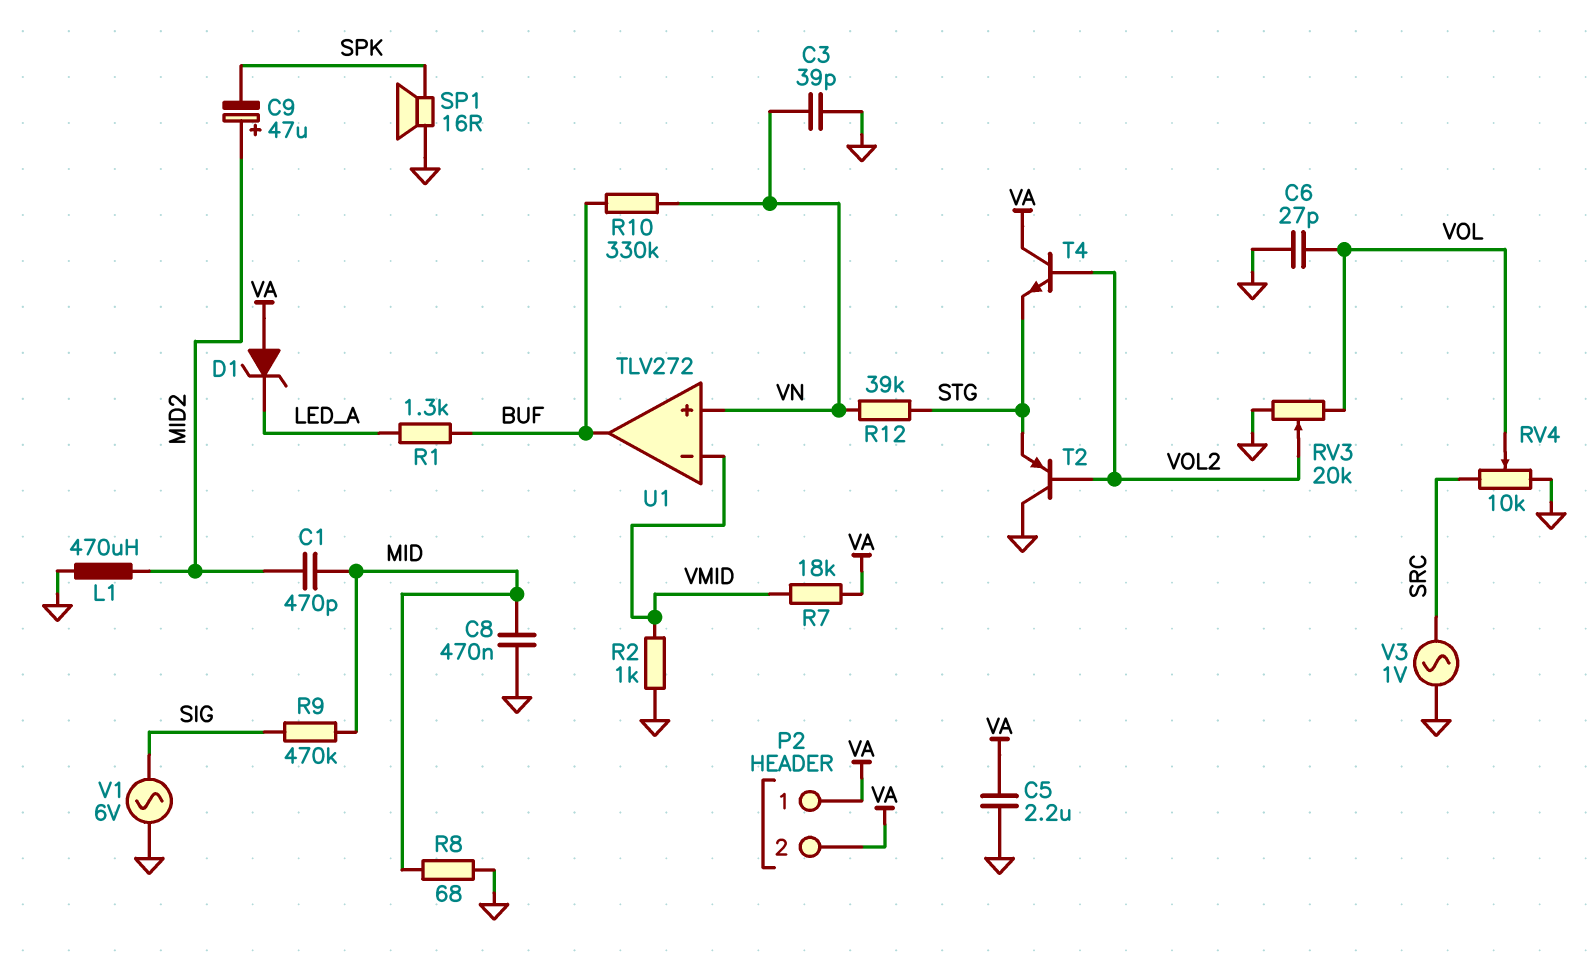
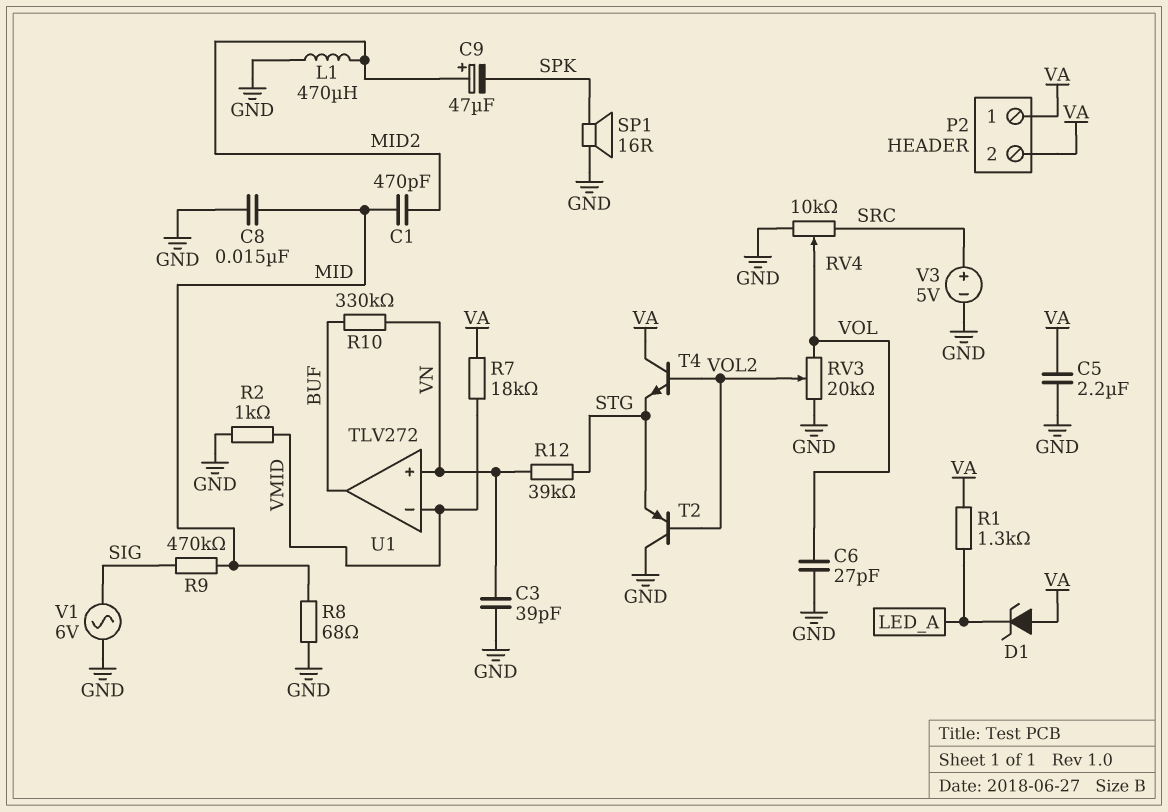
C8: 470nF (GND, MID) -> 15nF (GND, MID)
R1: 1.3k (BUF, LED_A) -> 1.3k (LED_A, VA)
V3: AC 1V (GND, SRC) -> 5V (plus SRC, minus GND)

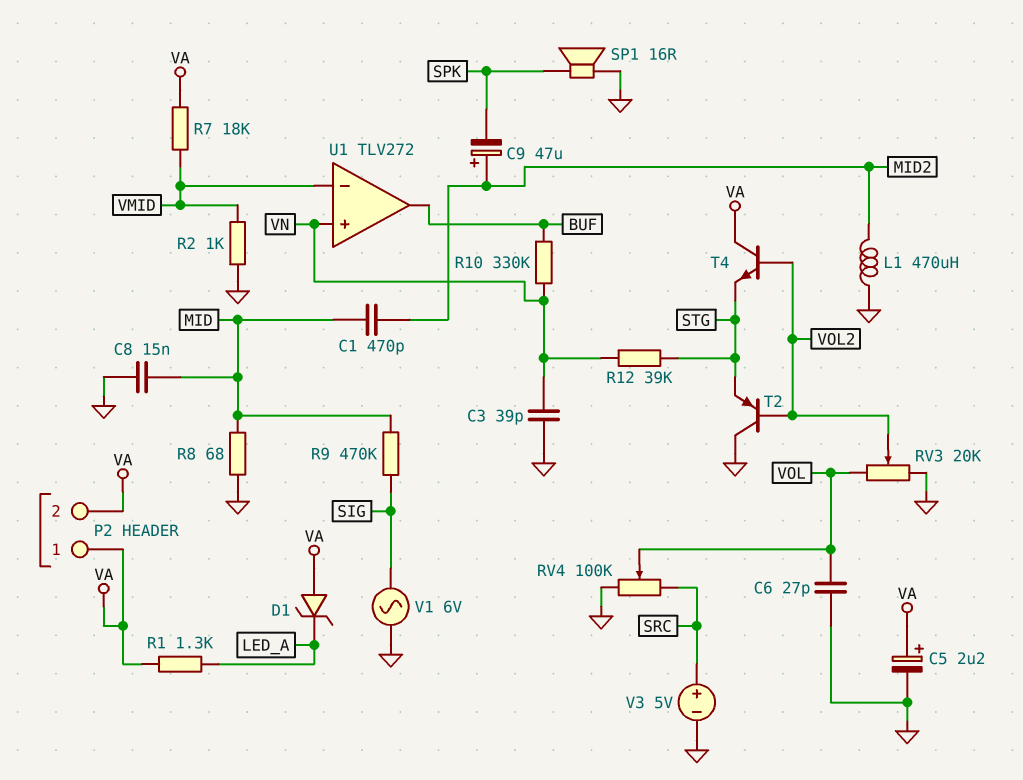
C5: 2.2uF (GND, VA) -> 2.2uF (plus VA, minus GND)
RV4: 10k (GND, SRC, wiper VOL) -> 100k (GND, SRC, wiper VOL)

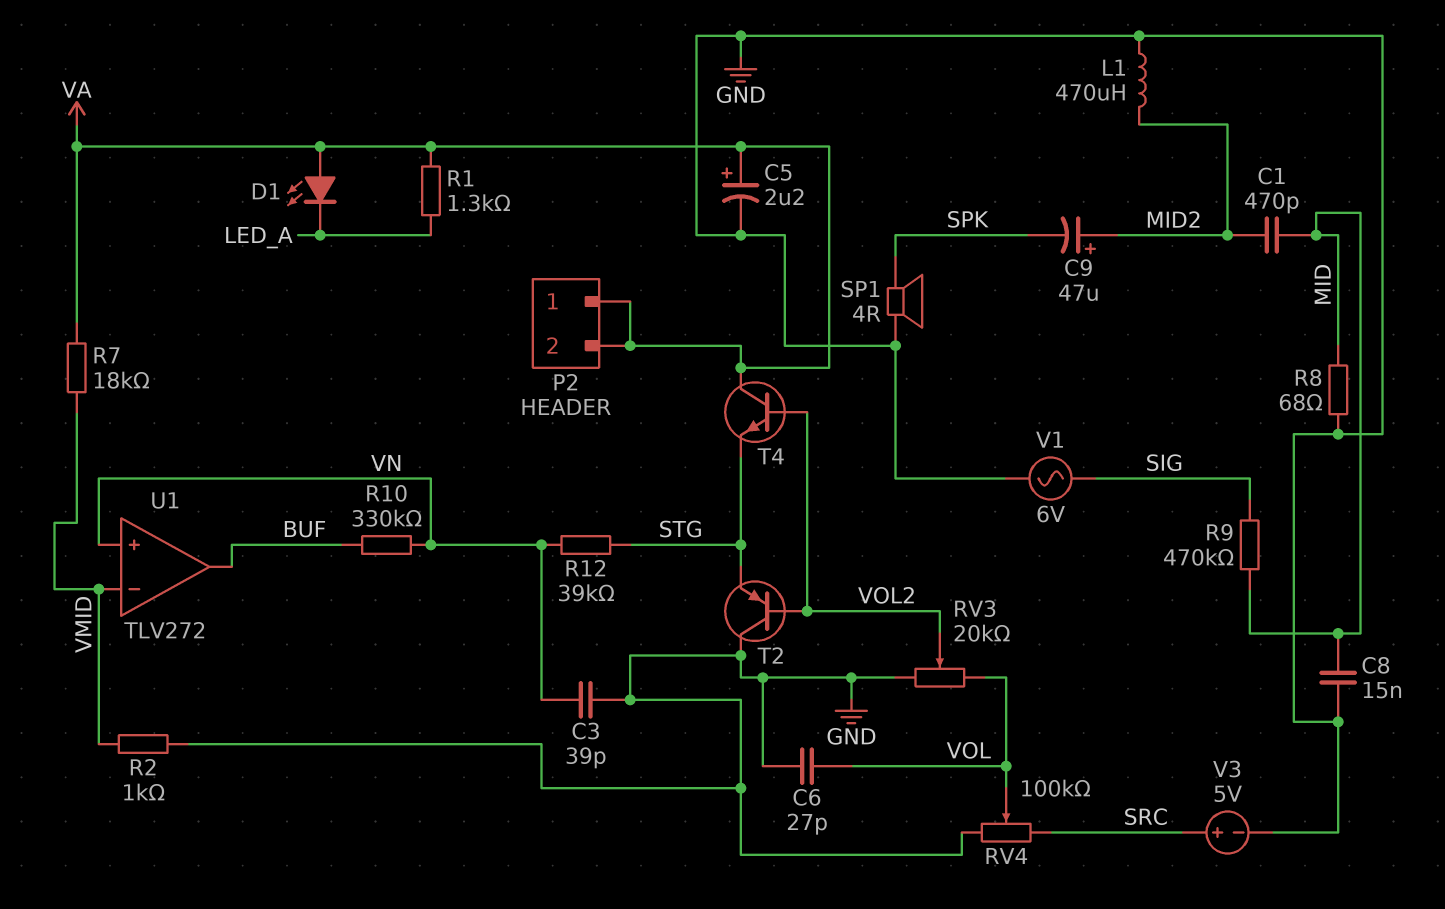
D1: zener (A VA, K LED_A) -> LED (A VA, K LED_A)
SP1: speaker 16R (GND, SPK) -> speaker 4R (GND, SPK)

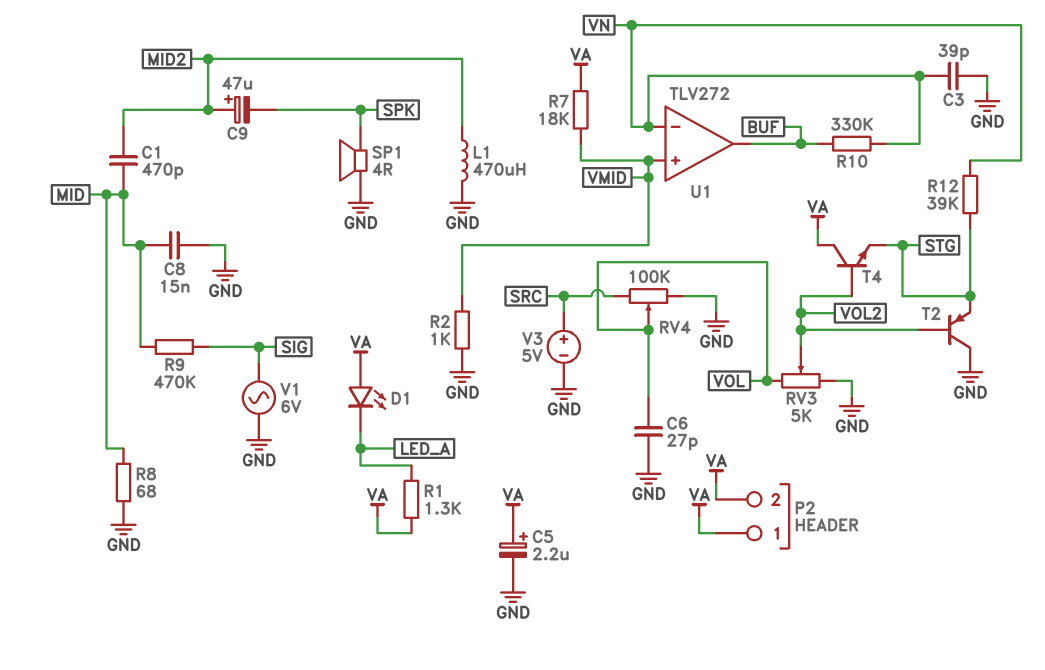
RV3: 20k (GND, VOL, wiper VOL2) -> 5k (GND, VOL, wiper VOL2)
U1 pin in+: VN -> VMID
U1 pin in-: VMID -> VN

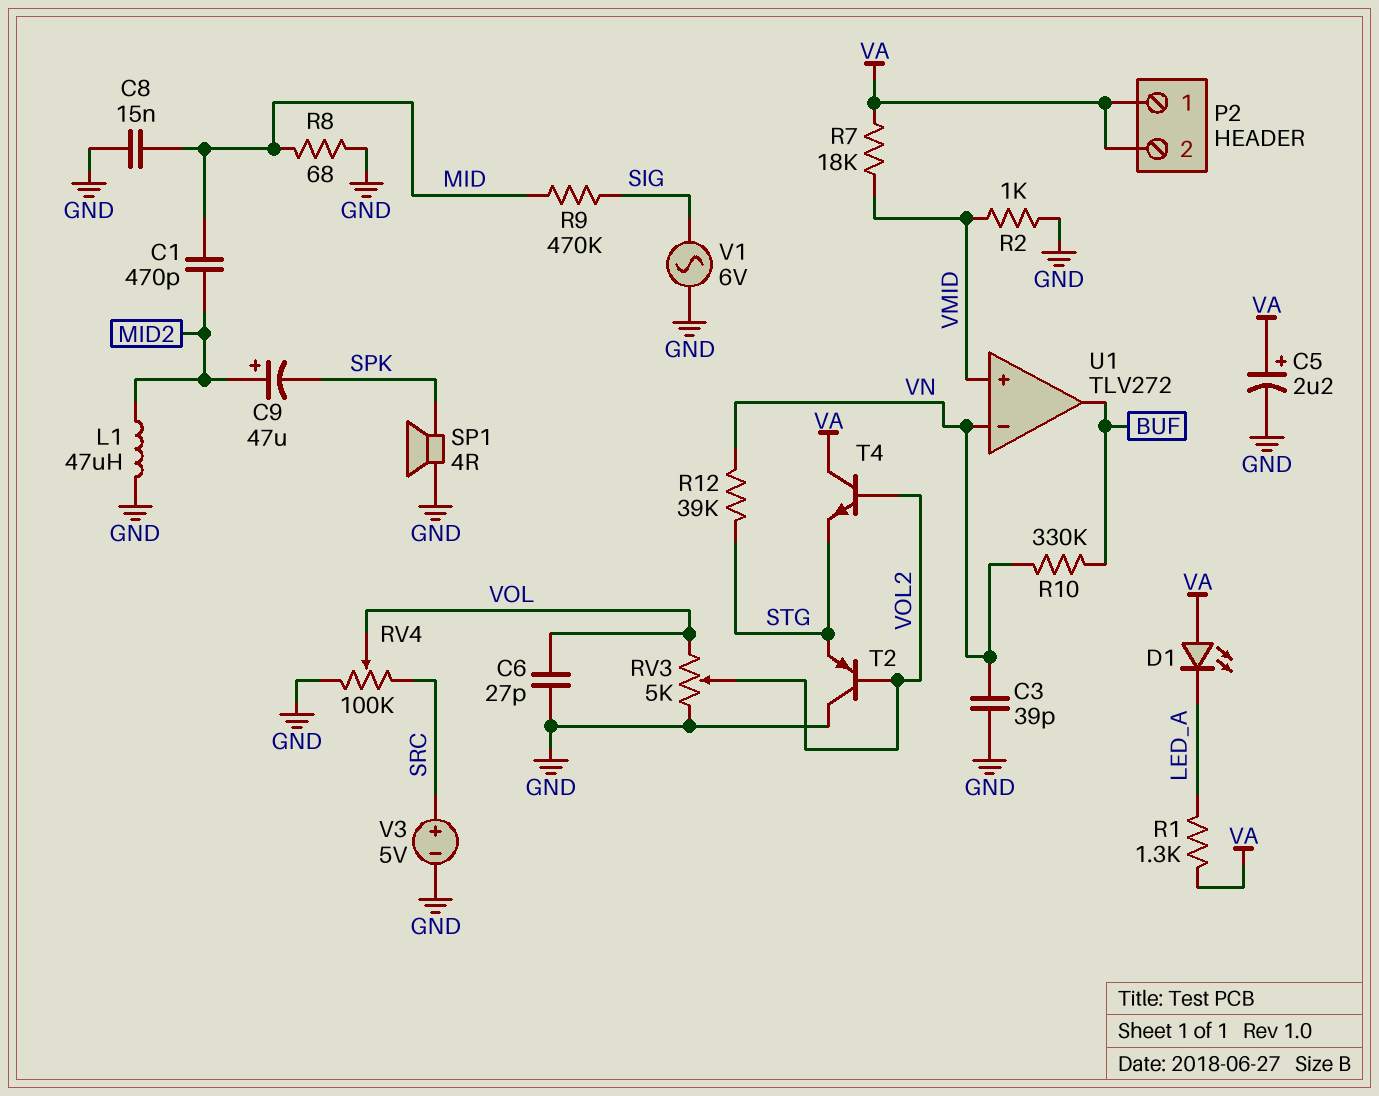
L1: 470uH (GND, MID2) -> 47uH (GND, MID2)

